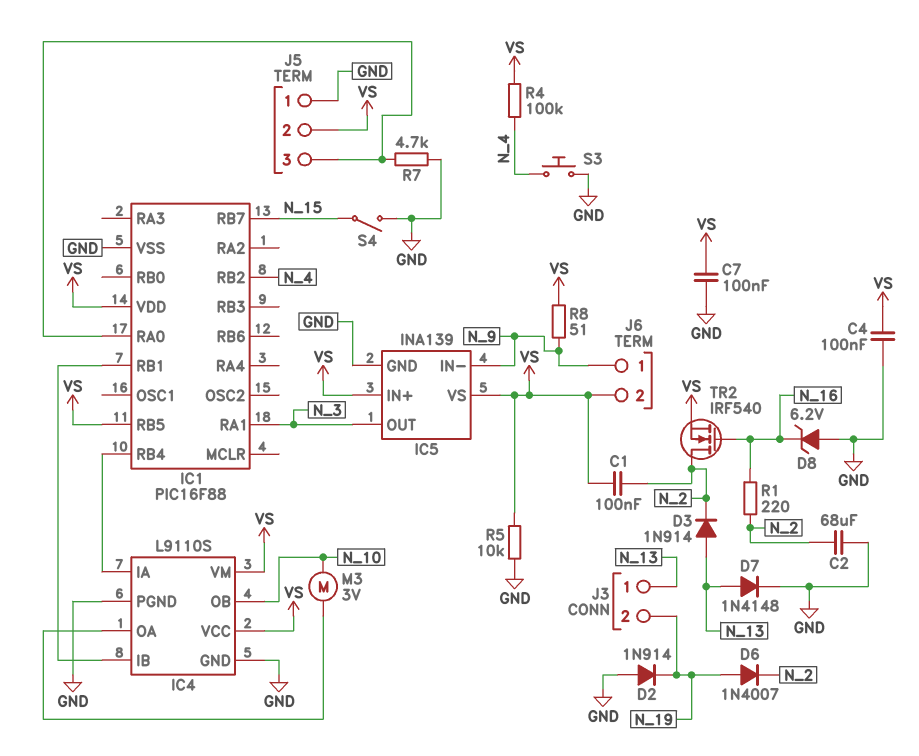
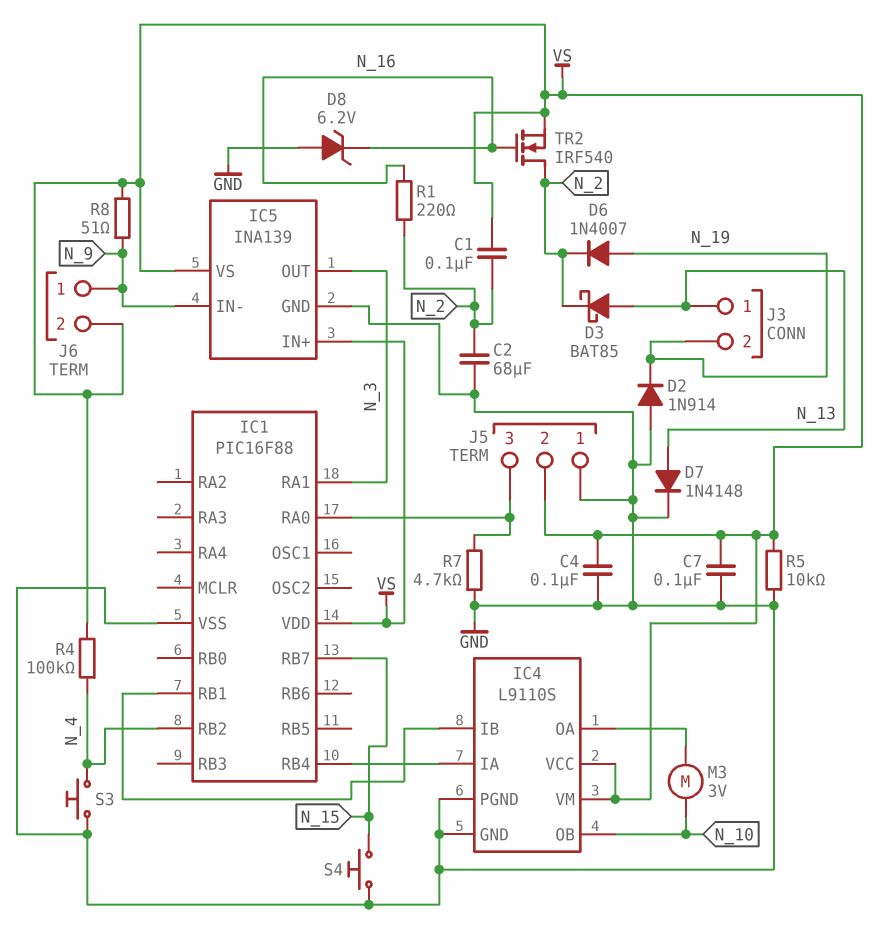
D3: diode 1N914 (A N_13, K N_2) -> schottky BAT85 (A N_13, K N_2)
IC1 pin RB5: VS -> none
S4: switch (GND, N_15) -> button (GND, N_15)

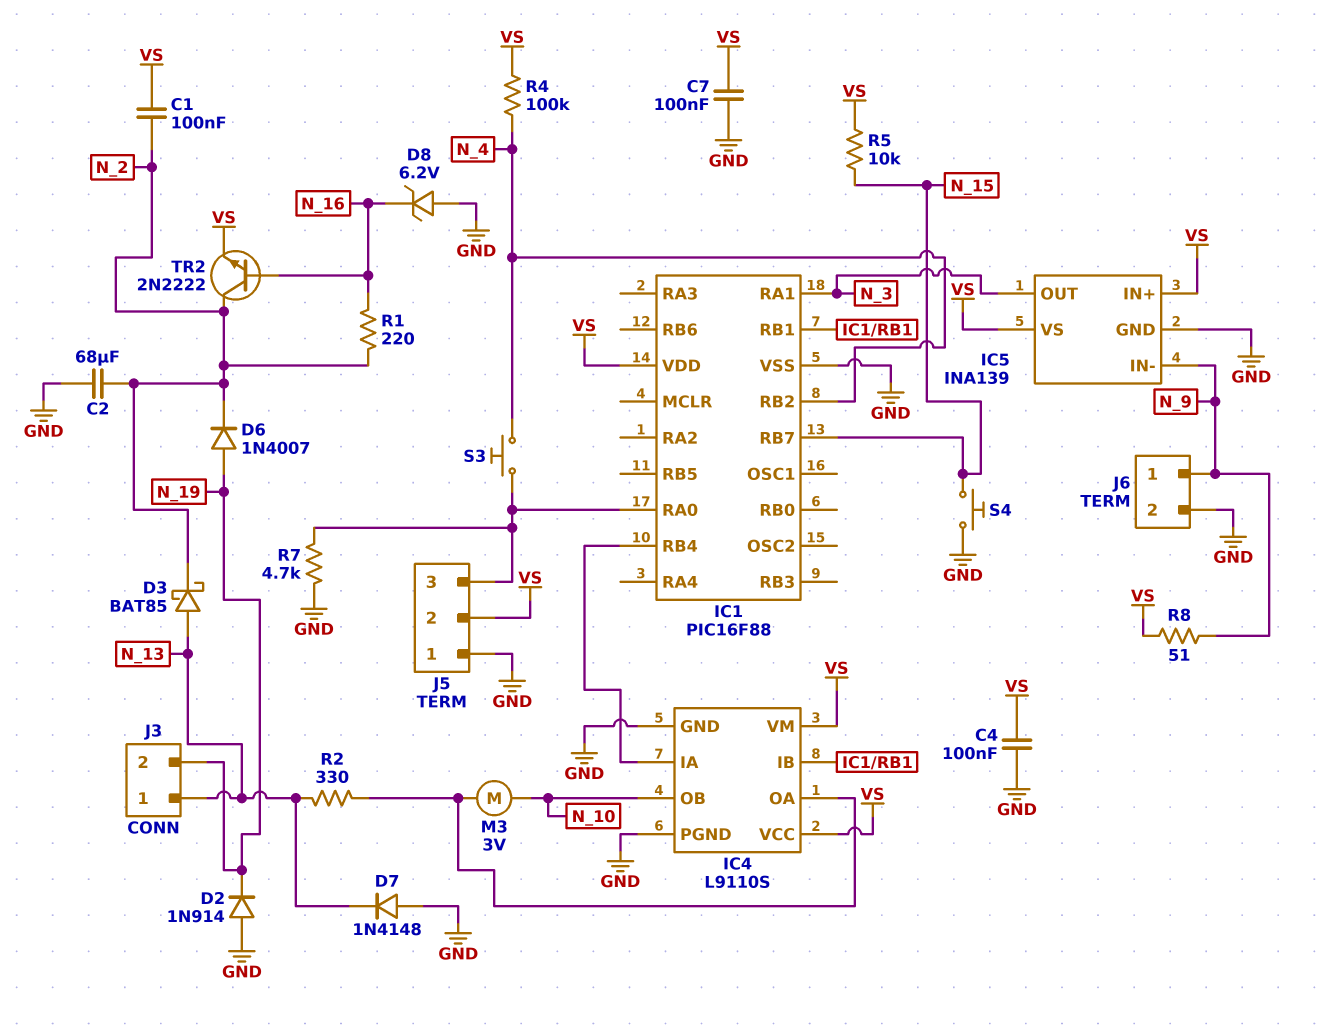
D7: diode 1N4148 (A N_13, K GND) -> diode 1N4148 (A GND, K N_13)
J6 pin 2: VS -> GND
R2: none -> 330 (IC4/OA, N_13)
R5: 10k (GND, VS) -> 10k (N_15, VS)
S3: button (GND, N_4) -> button (IC1/RA0, N_4)
TR2: NMOS IRF540 (G N_16, D N_2, S VS) -> NPN 2N2222 (B N_16, C N_2, E VS)

